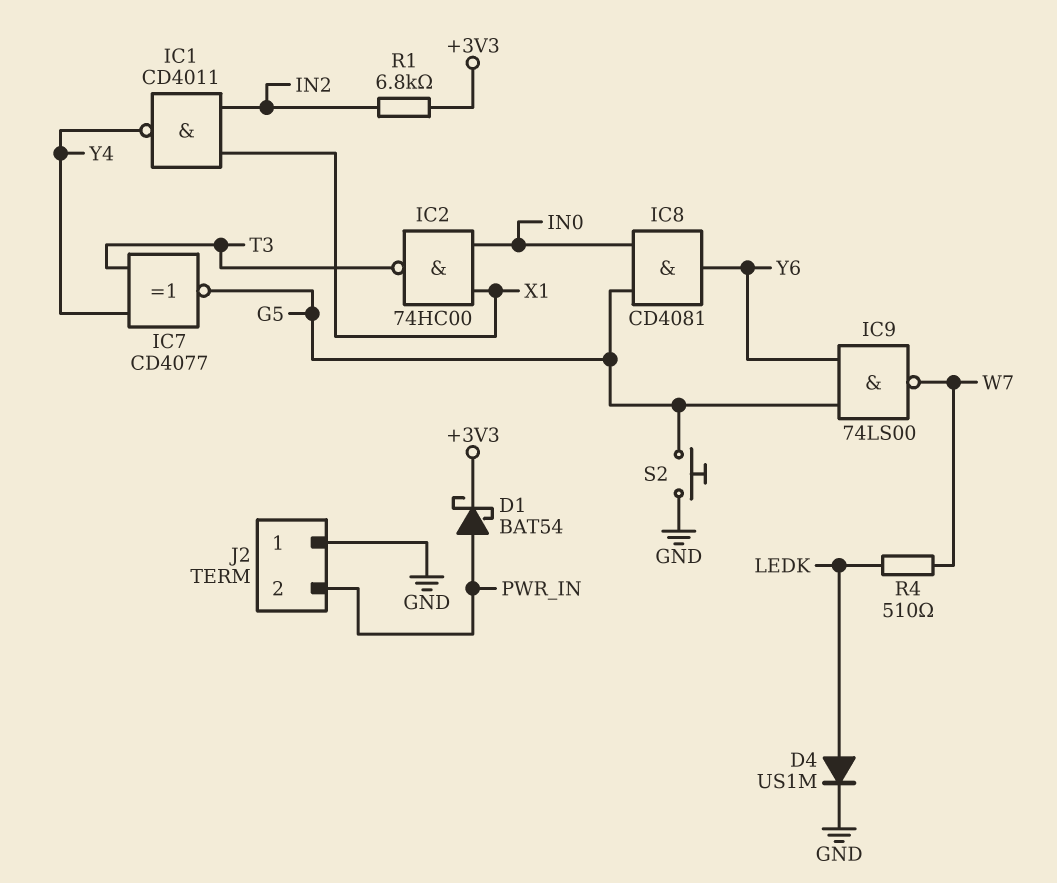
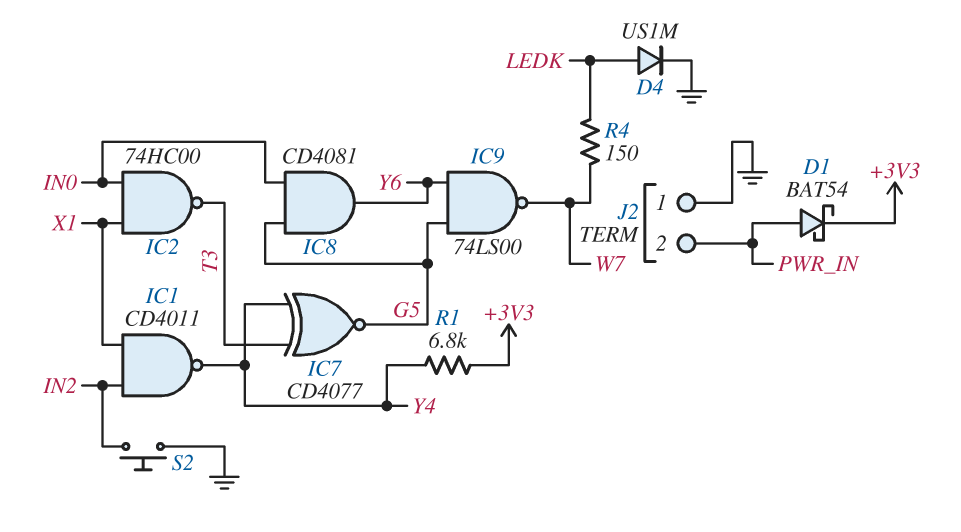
R1: 6.8k (+3V3, IN2) -> 6.8k (+3V3, Y4)
R4: 510 (LEDK, W7) -> 150 (LEDK, W7)
S2: button (G5, GND) -> button (GND, IN2)

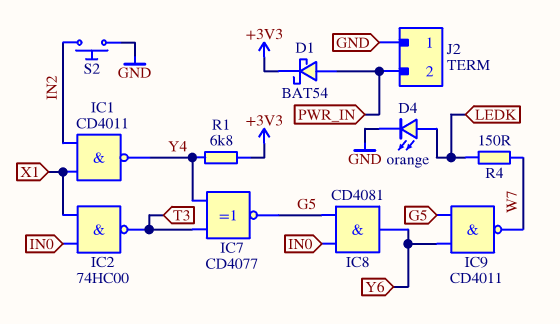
D4: diode US1M (A LEDK, K GND) -> LED orange (A LEDK, K GND)
IC9: NAND 74LS00 (in G5, in Y6, out W7) -> NAND CD4011 (in G5, in Y6, out W7)

